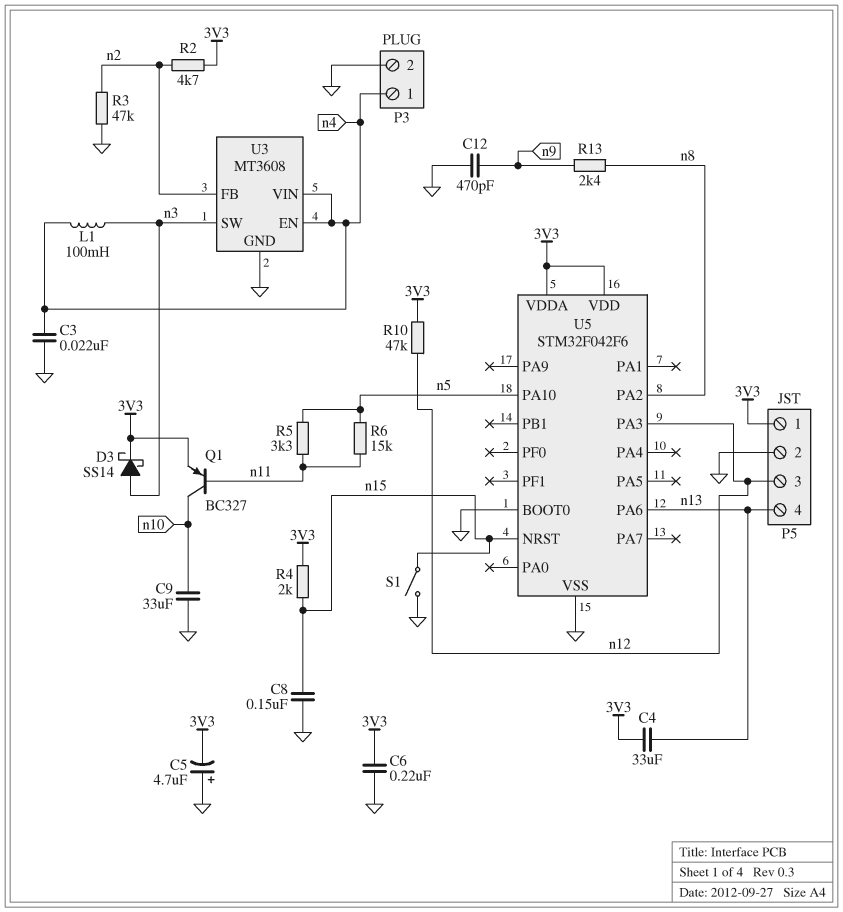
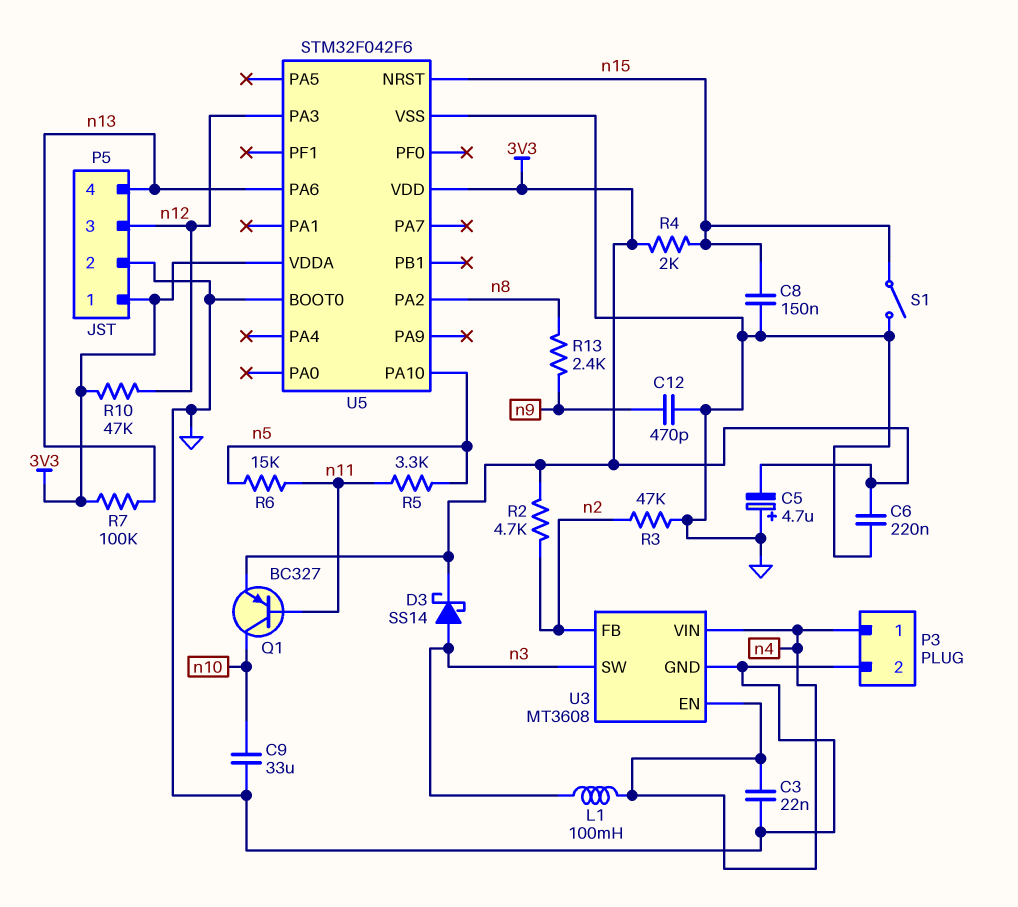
C4: 33uF (3V3, n13) -> none
R7: none -> 100k (3V3, n13)

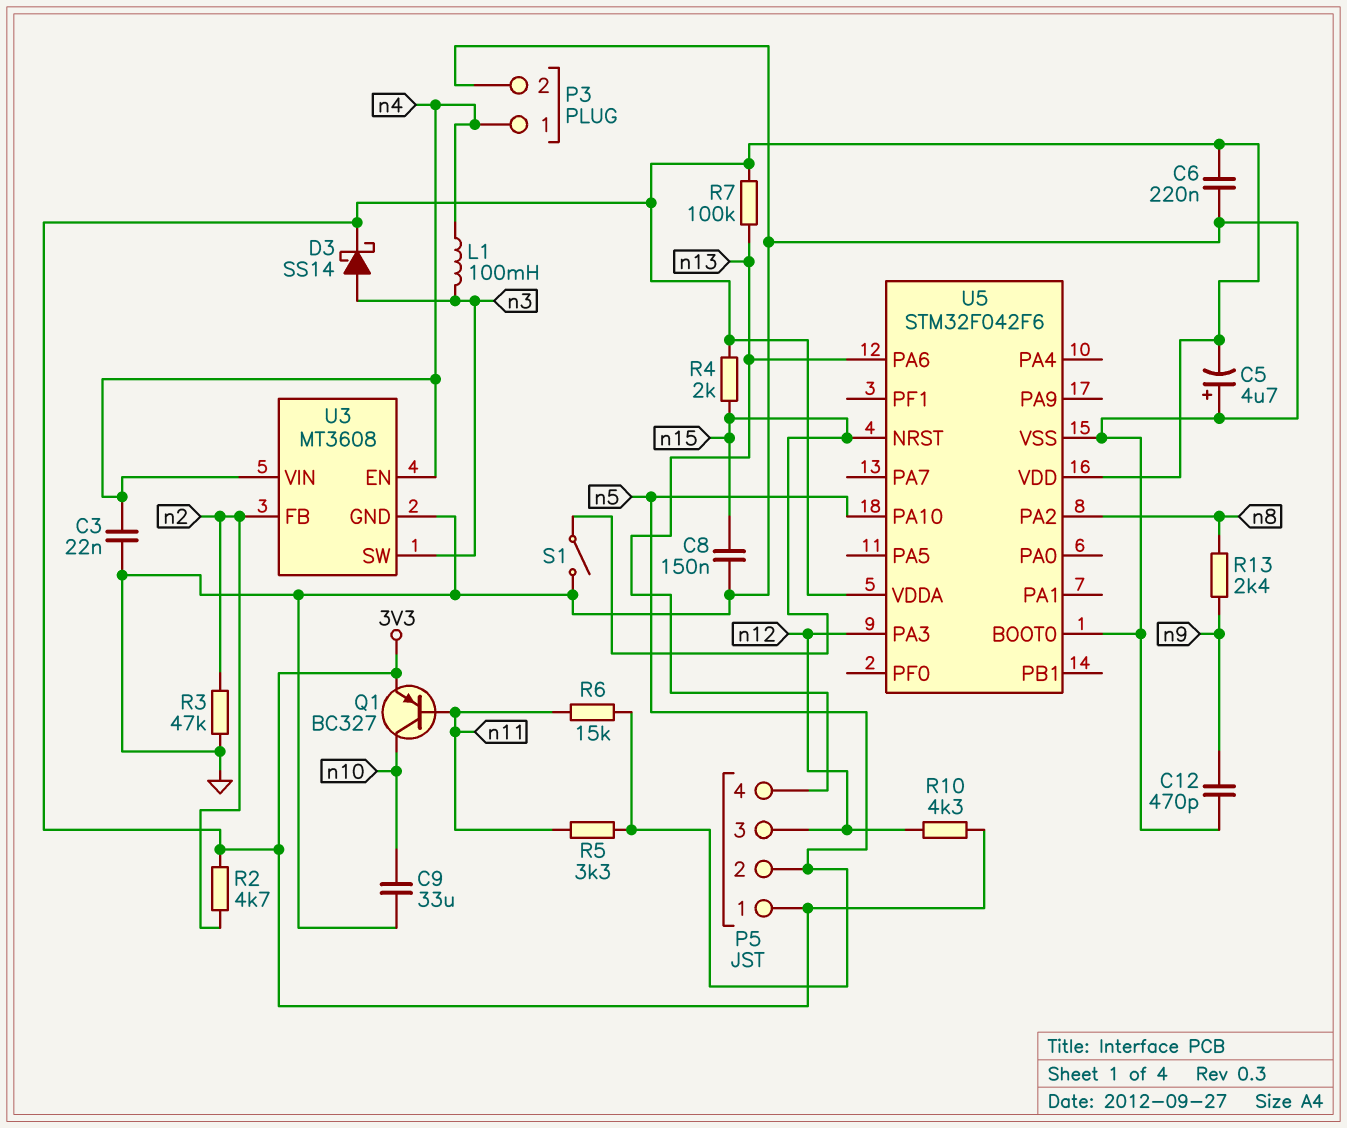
P5 pin 2: GND -> n5
R10: 47k (3V3, n12) -> 4.3k (3V3, n12)

